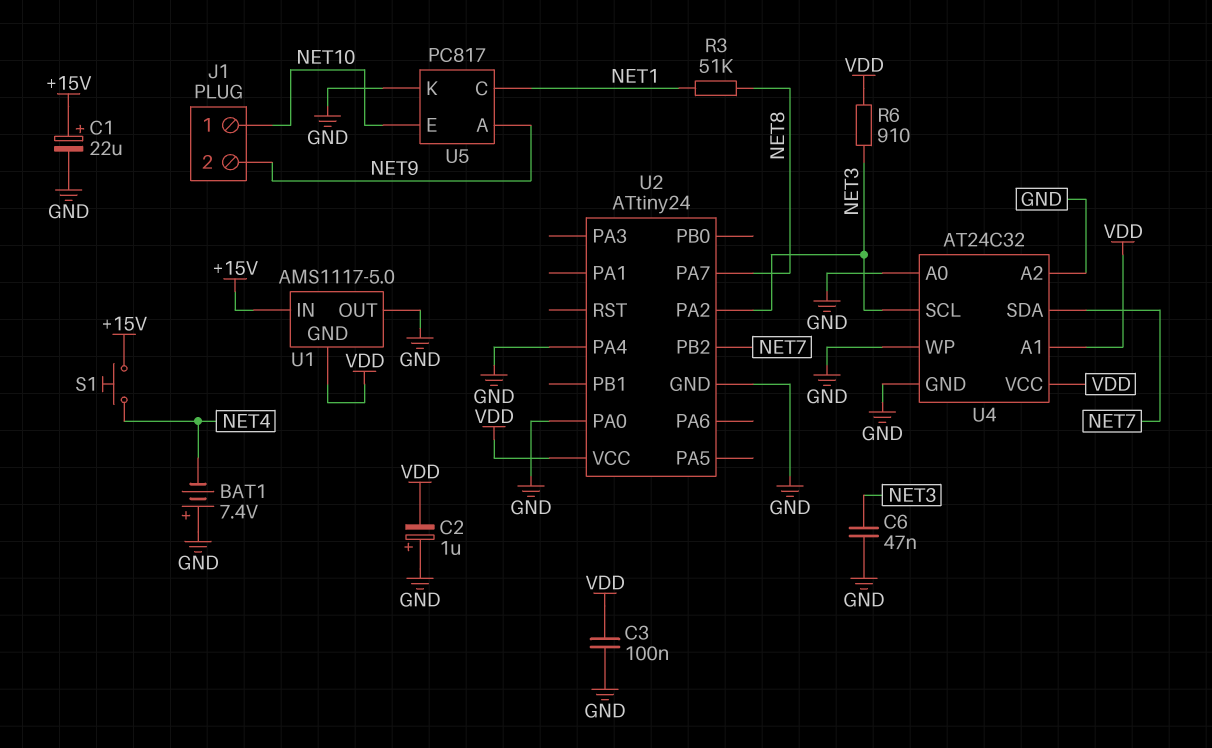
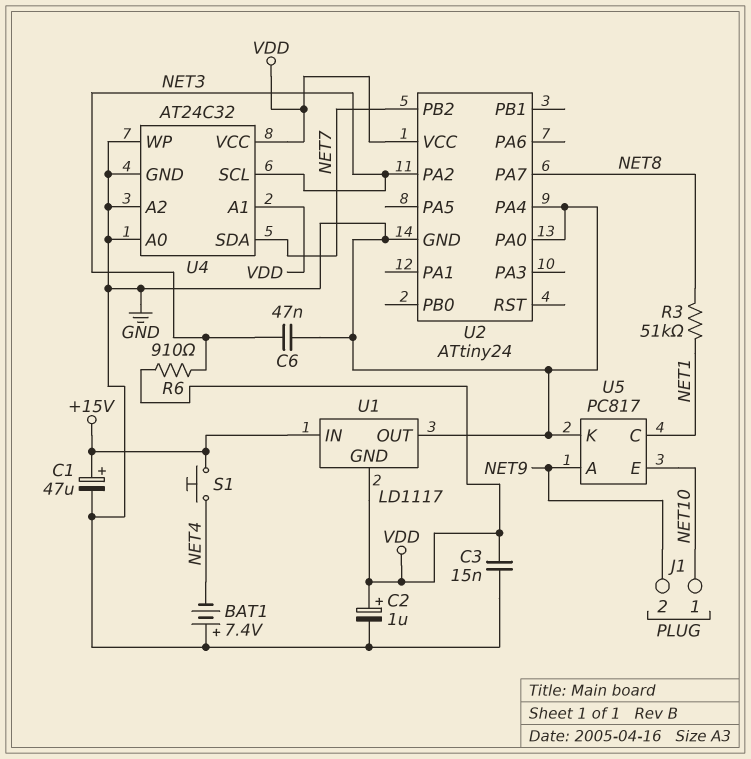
C1: 22uF (plus +15V, minus GND) -> 47uF (plus +15V, minus GND)
C2: 1uF (plus GND, minus VDD) -> 1uF (plus VDD, minus GND)
C3: 100nF (GND, VDD) -> 15nF (GND, VDD)
U1: AMS1117-5.0 -> LD1117

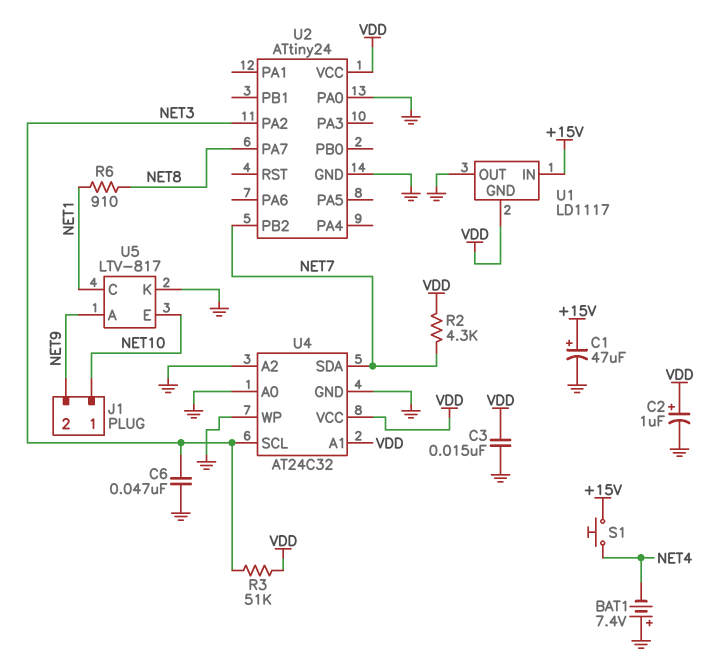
R2: none -> 4.3k (NET7, VDD)
R3: 51k (NET1, NET8) -> 51k (NET3, VDD)
R6: 910 (NET3, VDD) -> 910 (NET1, NET8)
U2 pin PA4: GND -> none
U5: PC817 -> LTV-817

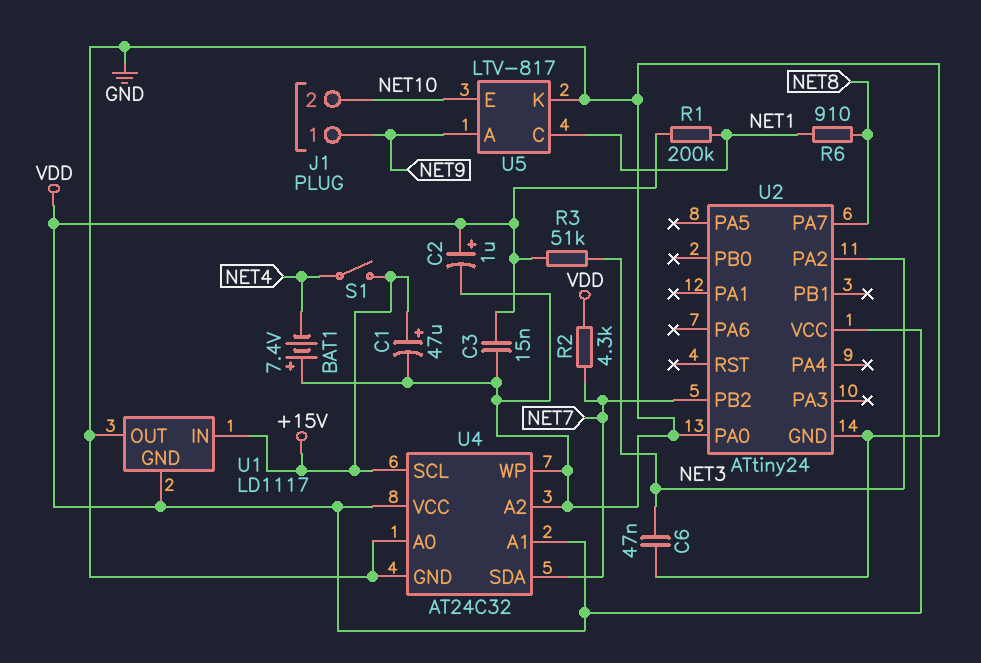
J1 pin 1: NET10 -> NET9
J1 pin 2: NET9 -> NET10
R1: none -> 200k (NET1, VDD)
S1: button (+15V, NET4) -> switch (+15V, NET4)
U4 pin SCL: NET3 -> +15V

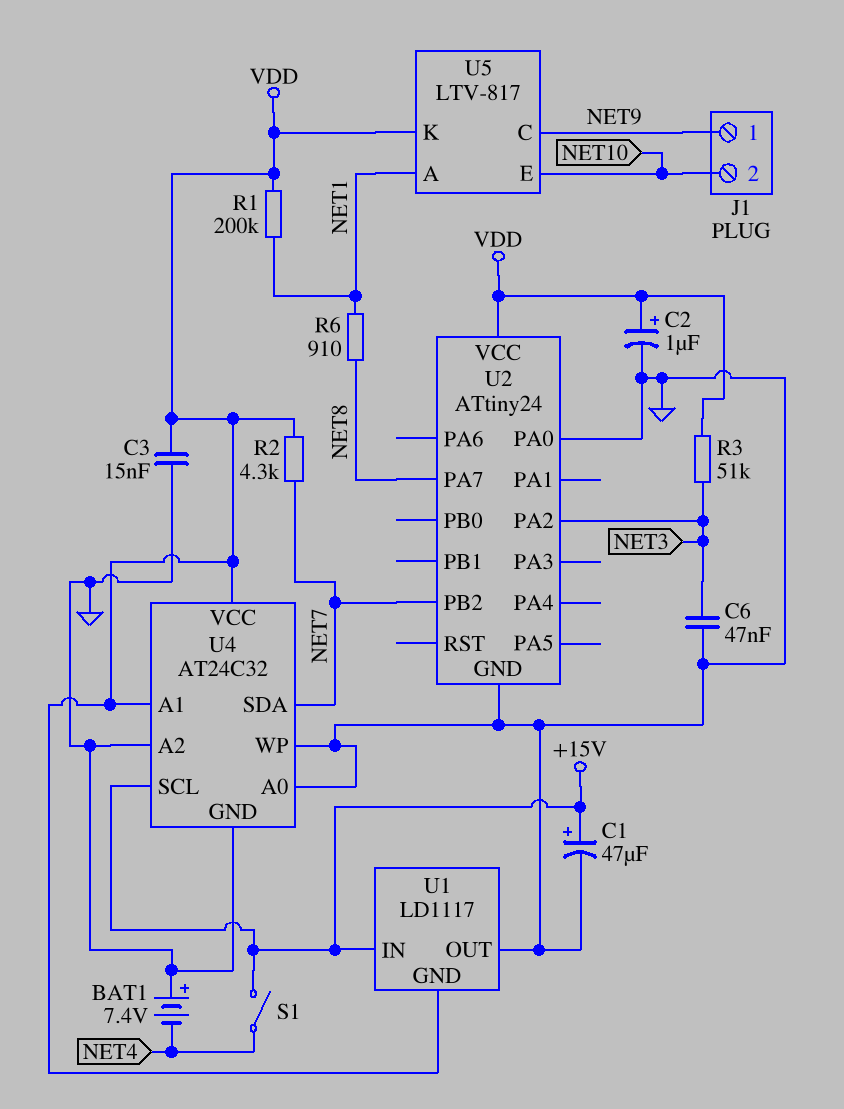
U5 pin A: NET9 -> NET1
U5 pin C: NET1 -> NET9
U5 pin K: GND -> VDD

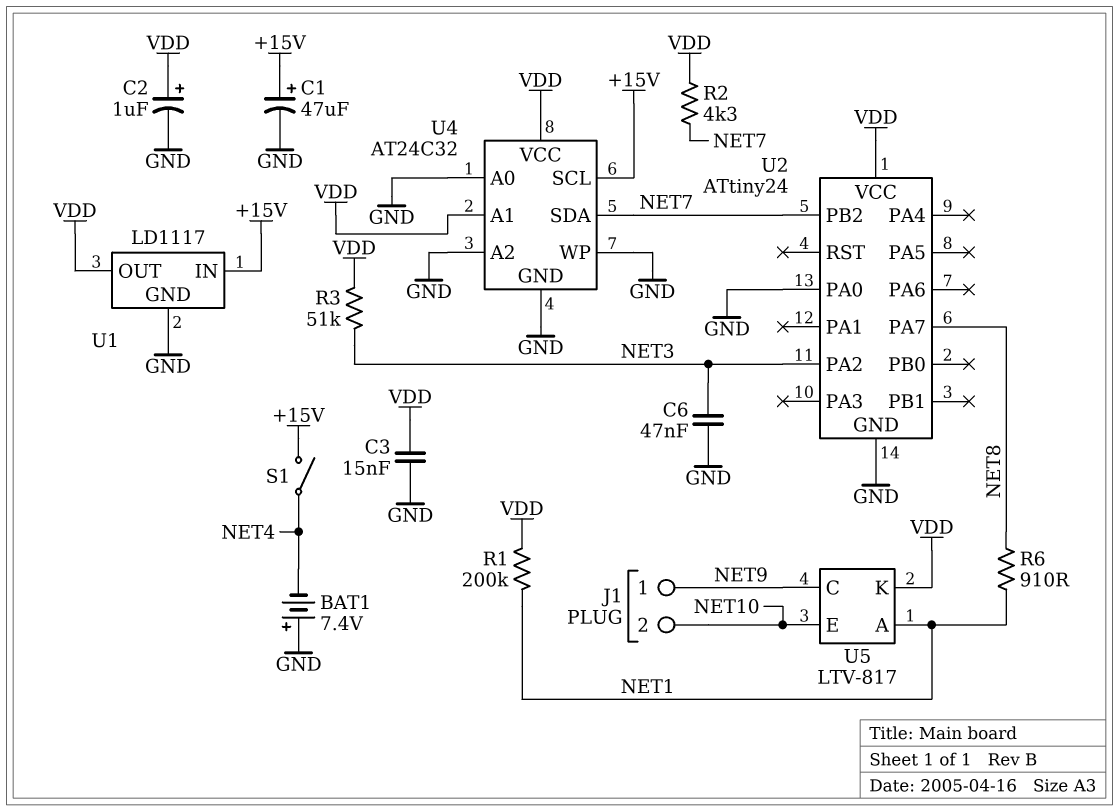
U1 pin GND: VDD -> GND
U1 pin OUT: GND -> VDD

